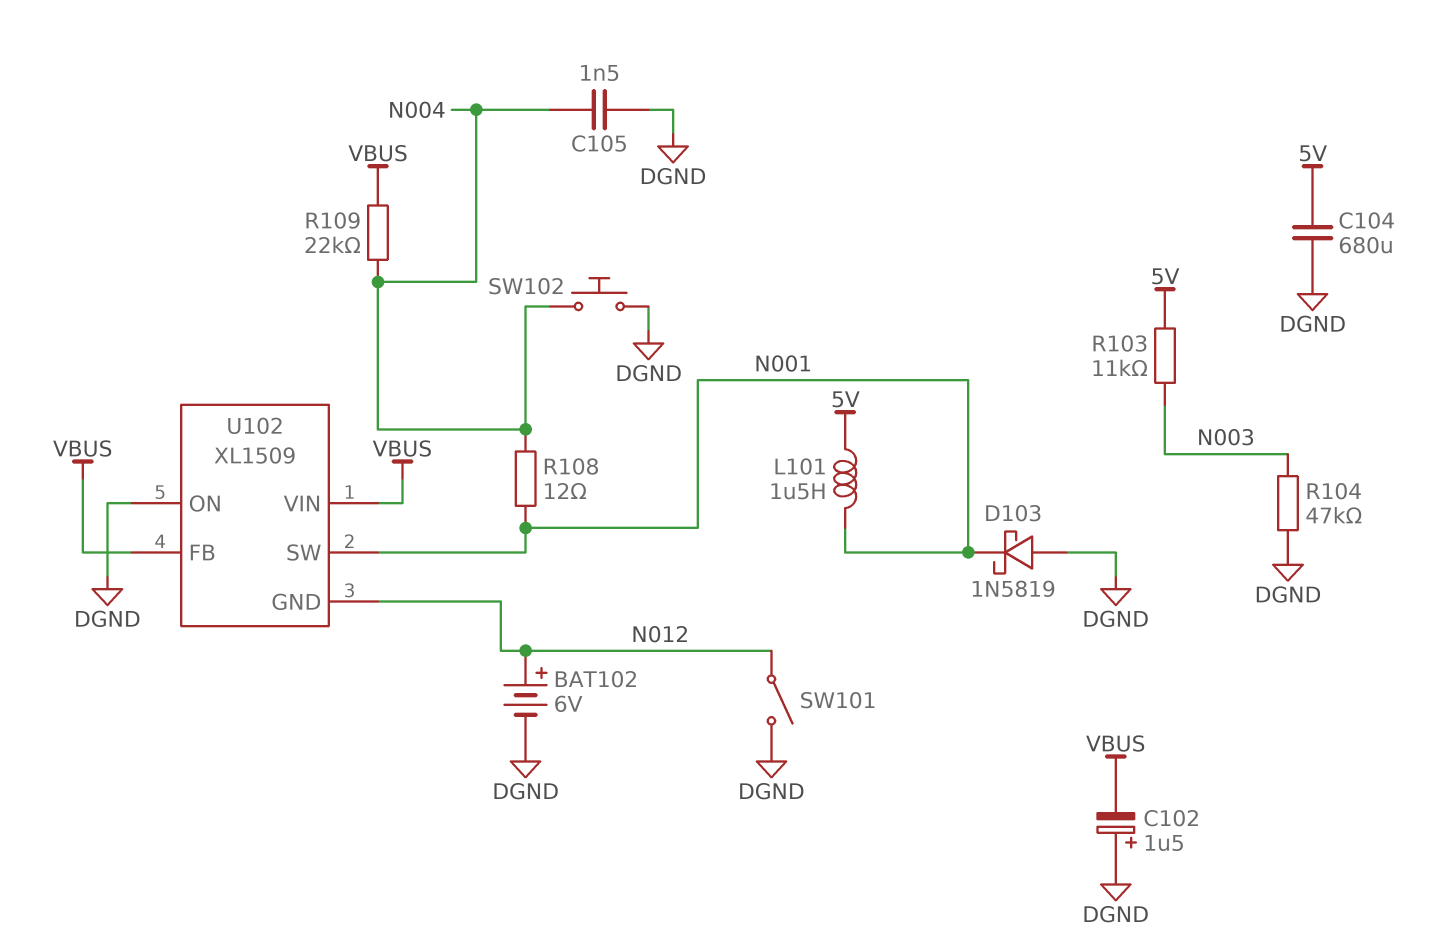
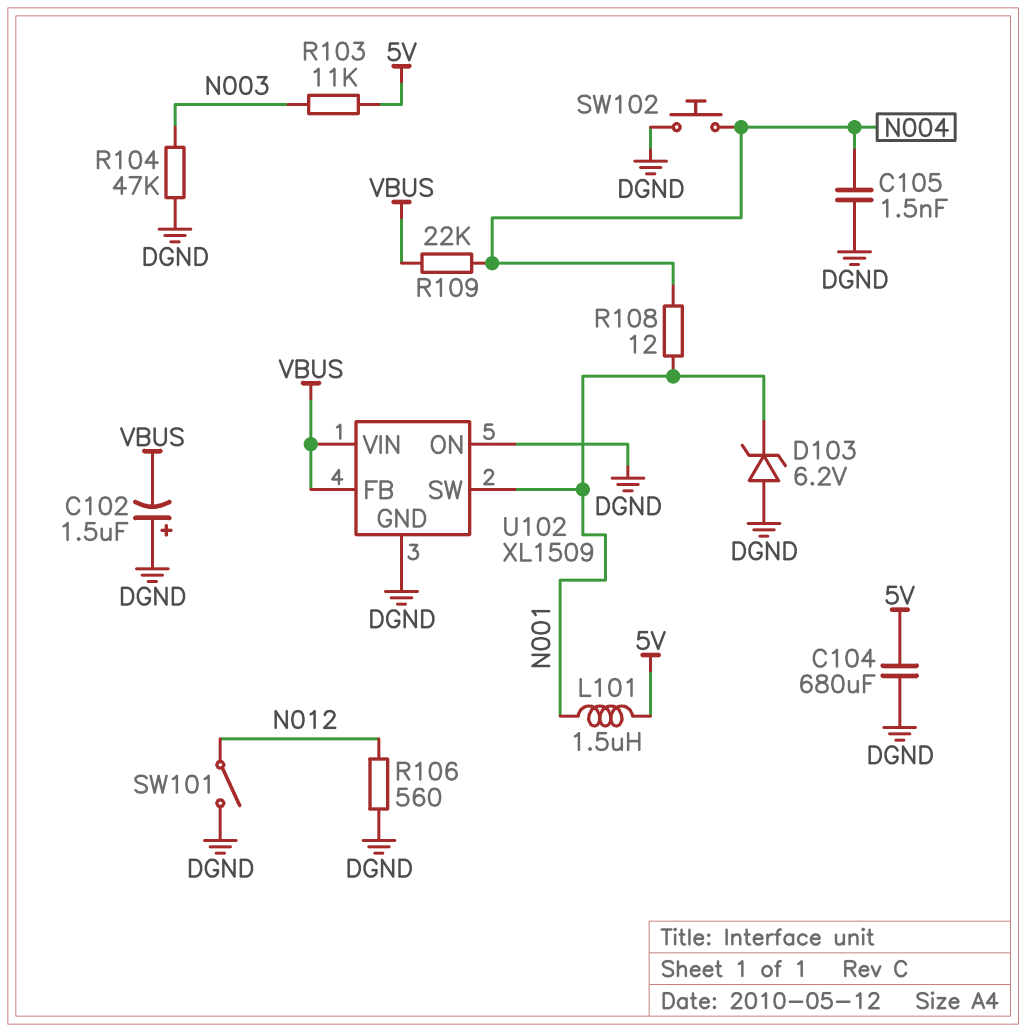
BAT102: 6V (plus N012, minus DGND) -> none
D103: schottky 1N5819 (A DGND, K N001) -> zener 6.2V (A DGND, K N001)
R106: none -> 560 (DGND, N012)
U102 pin GND: N012 -> DGND

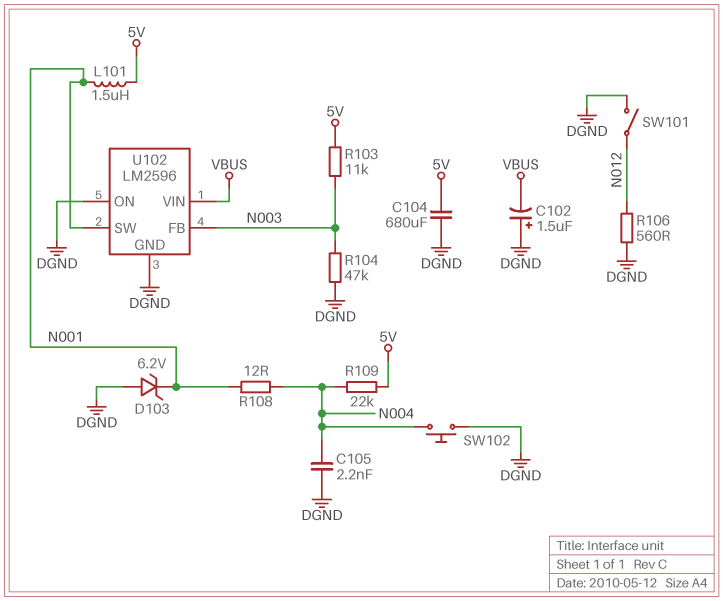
C105: 1.5nF (DGND, N004) -> 2.2nF (DGND, N004)
R109: 22k (N004, VBUS) -> 22k (5V, N004)
U102: XL1509 -> LM2596
U102 pin FB: VBUS -> N003

